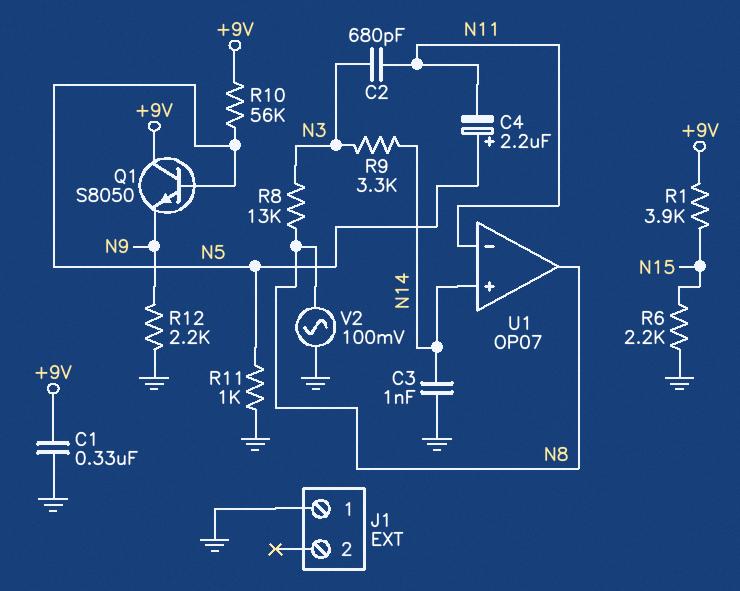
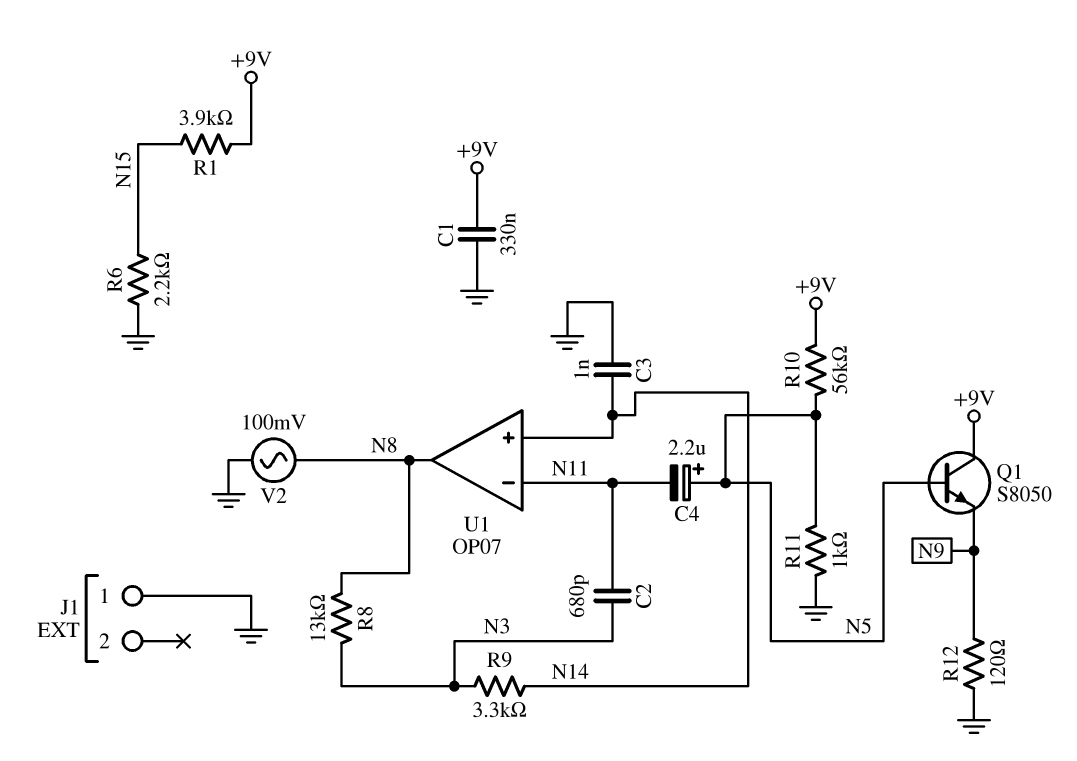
R12: 2.2k (GND, N9) -> 120 (GND, N9)

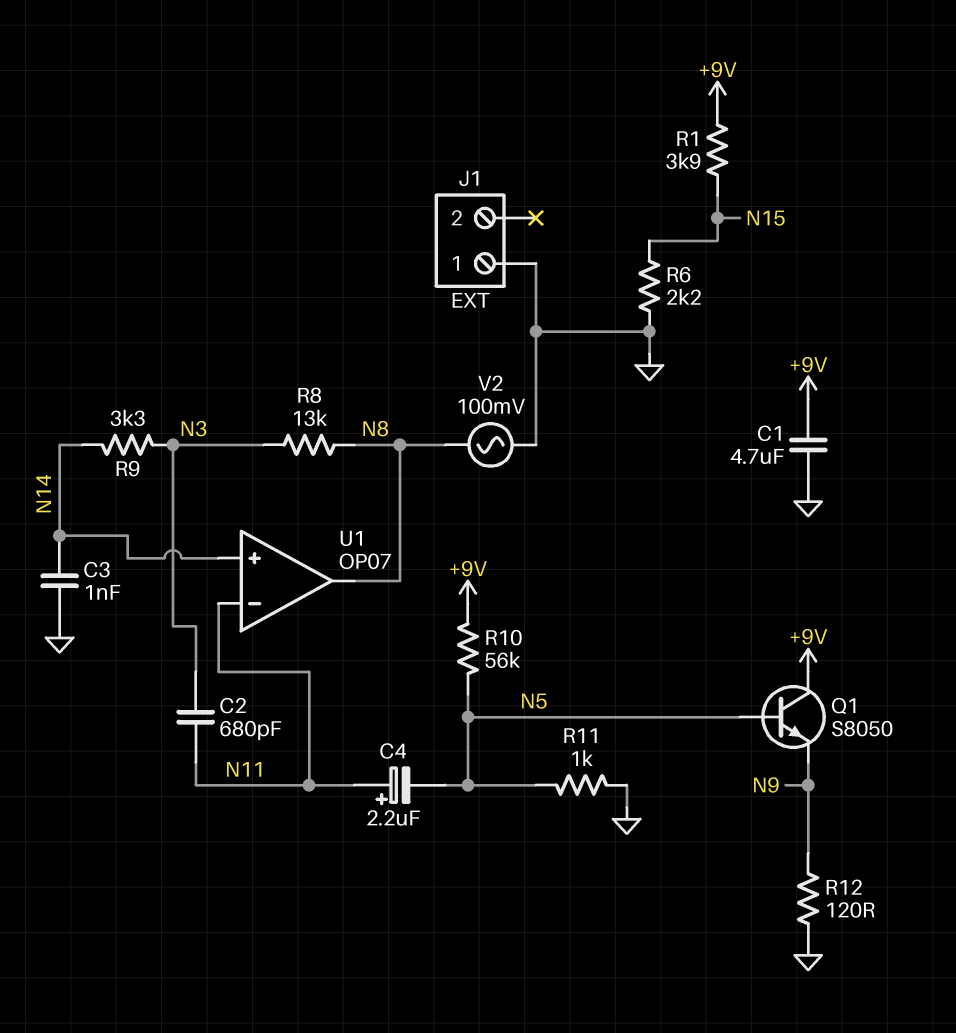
C1: 330nF (+9V, GND) -> 4.7uF (+9V, GND)
C4: 2.2uF (plus N5, minus N11) -> 2.2uF (plus N11, minus N5)

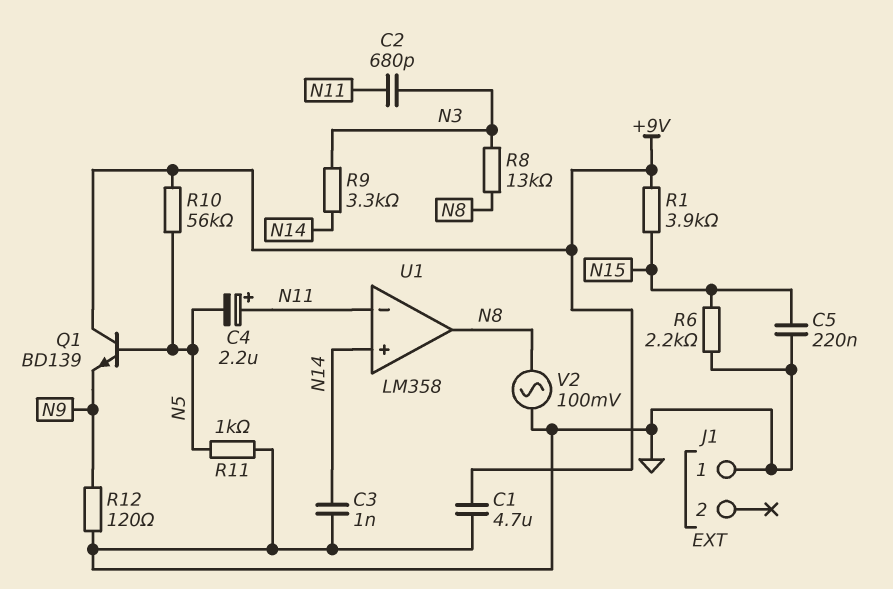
C5: none -> 220nF (GND, N15)
Q1: NPN S8050 (B N5, C +9V, E N9) -> NPN BD139 (B N5, C +9V, E N9)
U1: OP07 -> LM358

